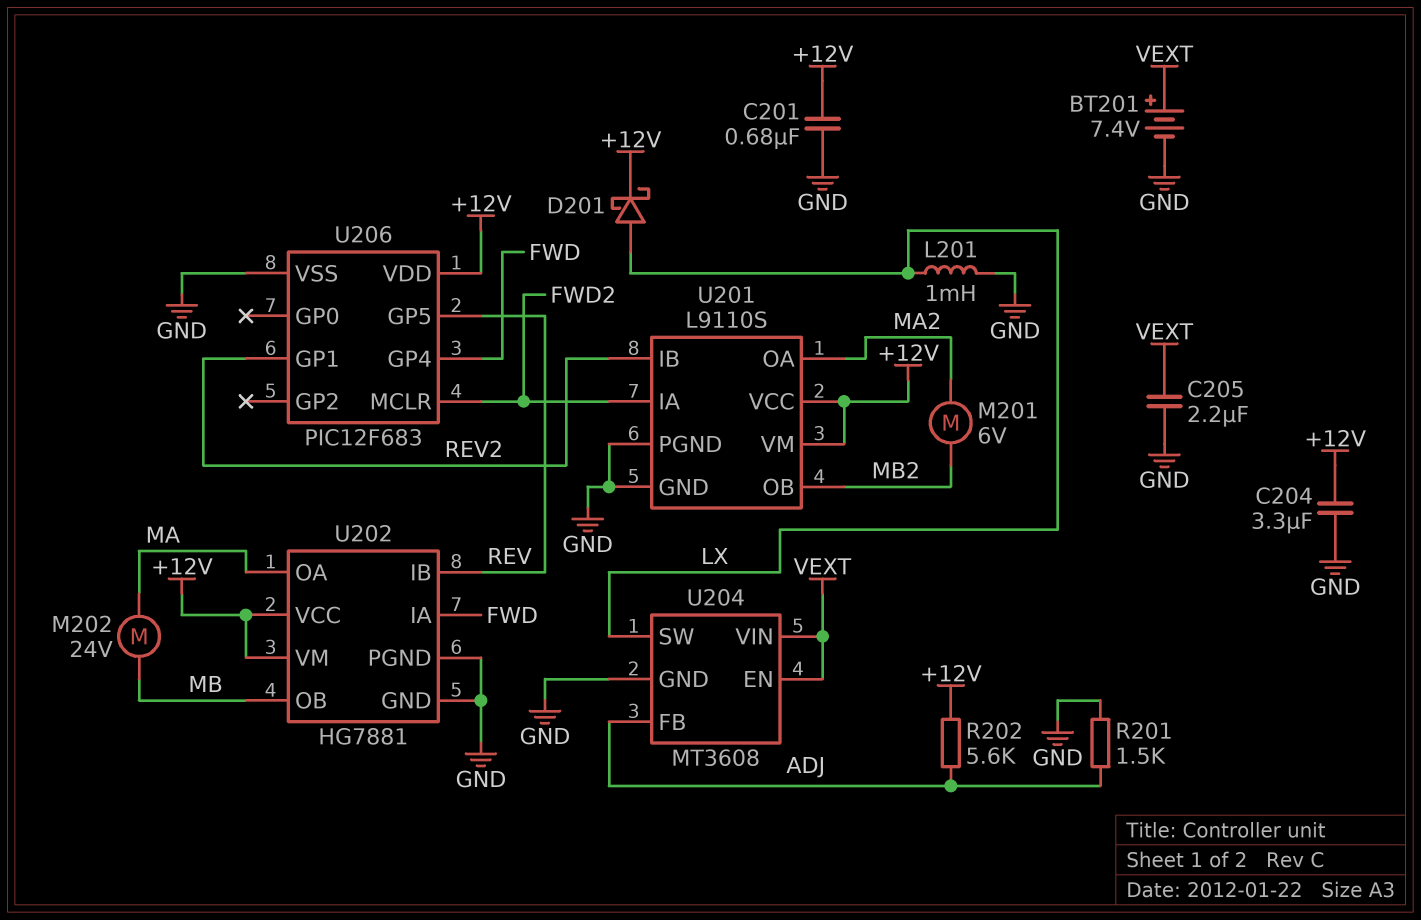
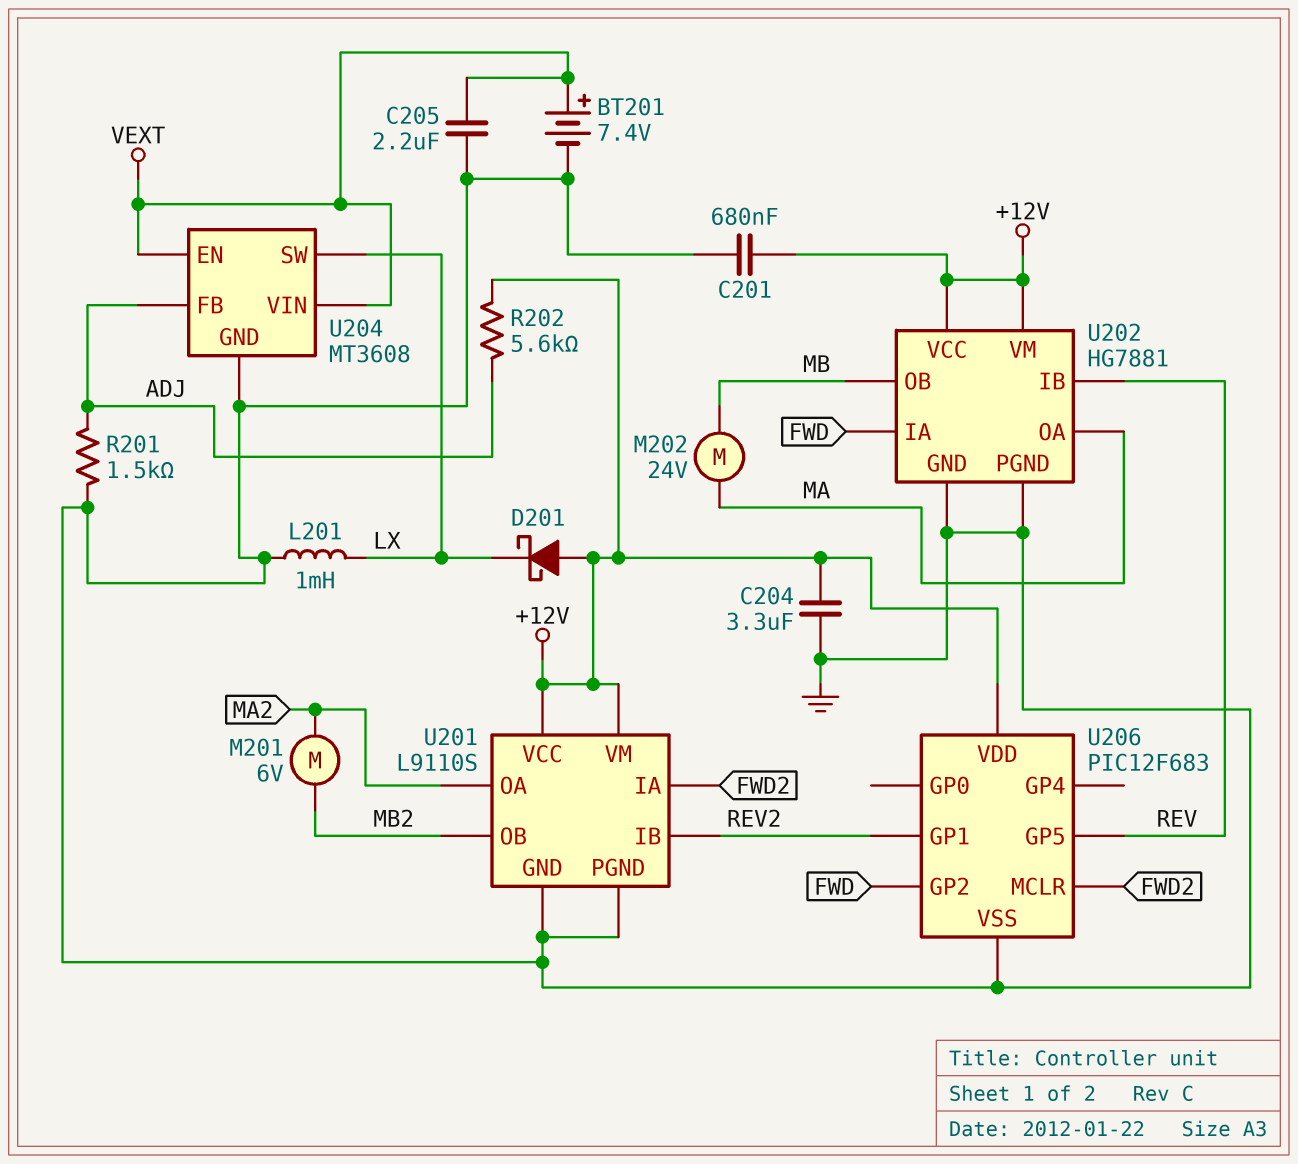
D201: schottky (A LX, K +12V) -> schottky (A +12V, K LX)
U206 pin GP2: none -> FWD
U206 pin GP4: FWD -> none

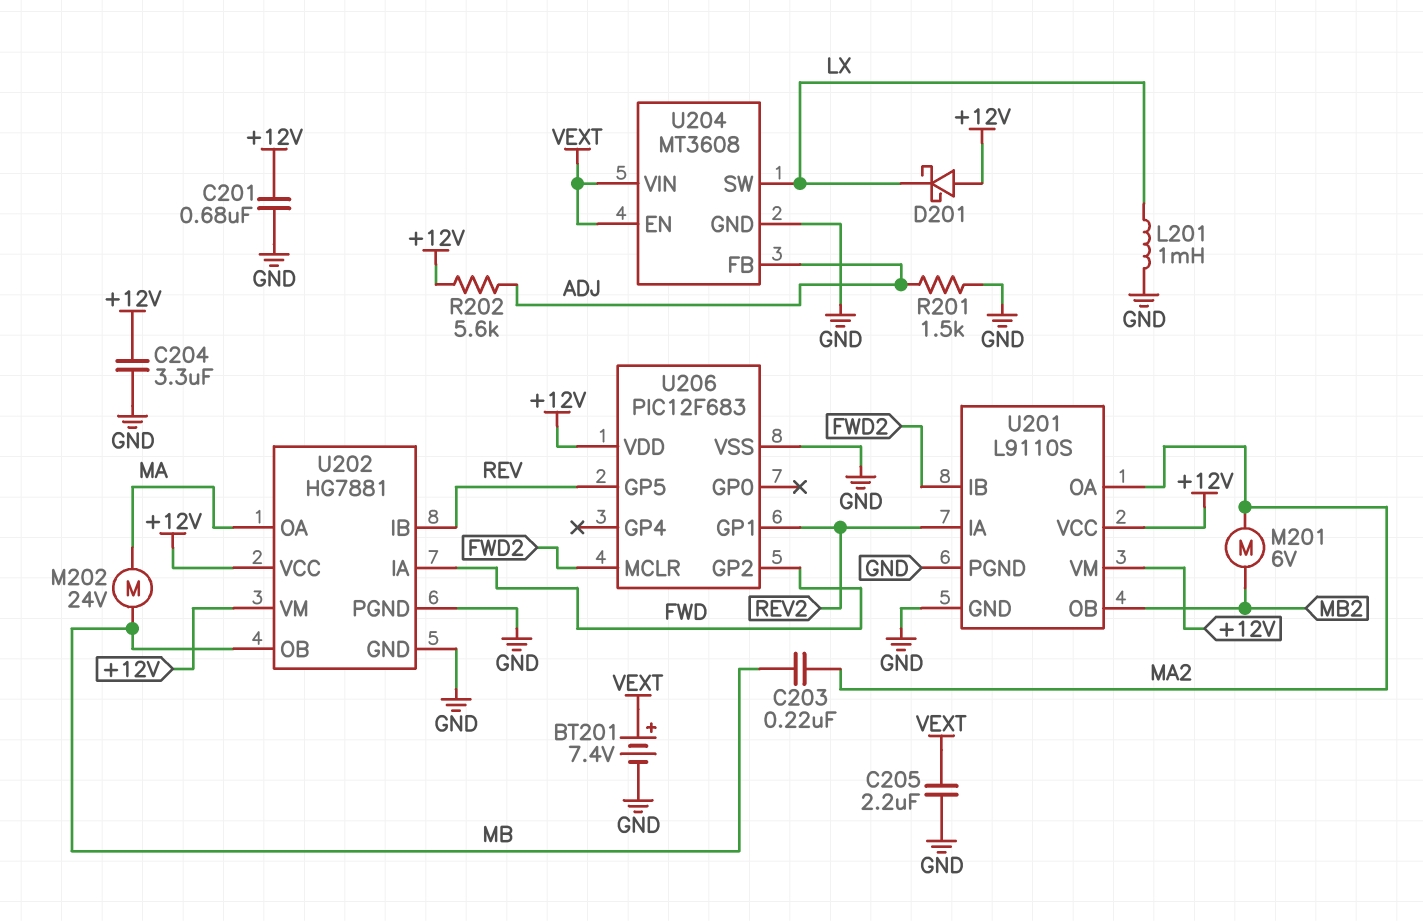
C203: none -> 220nF (MA2, MB)
U201 pin IA: FWD2 -> REV2
U201 pin IB: REV2 -> FWD2

